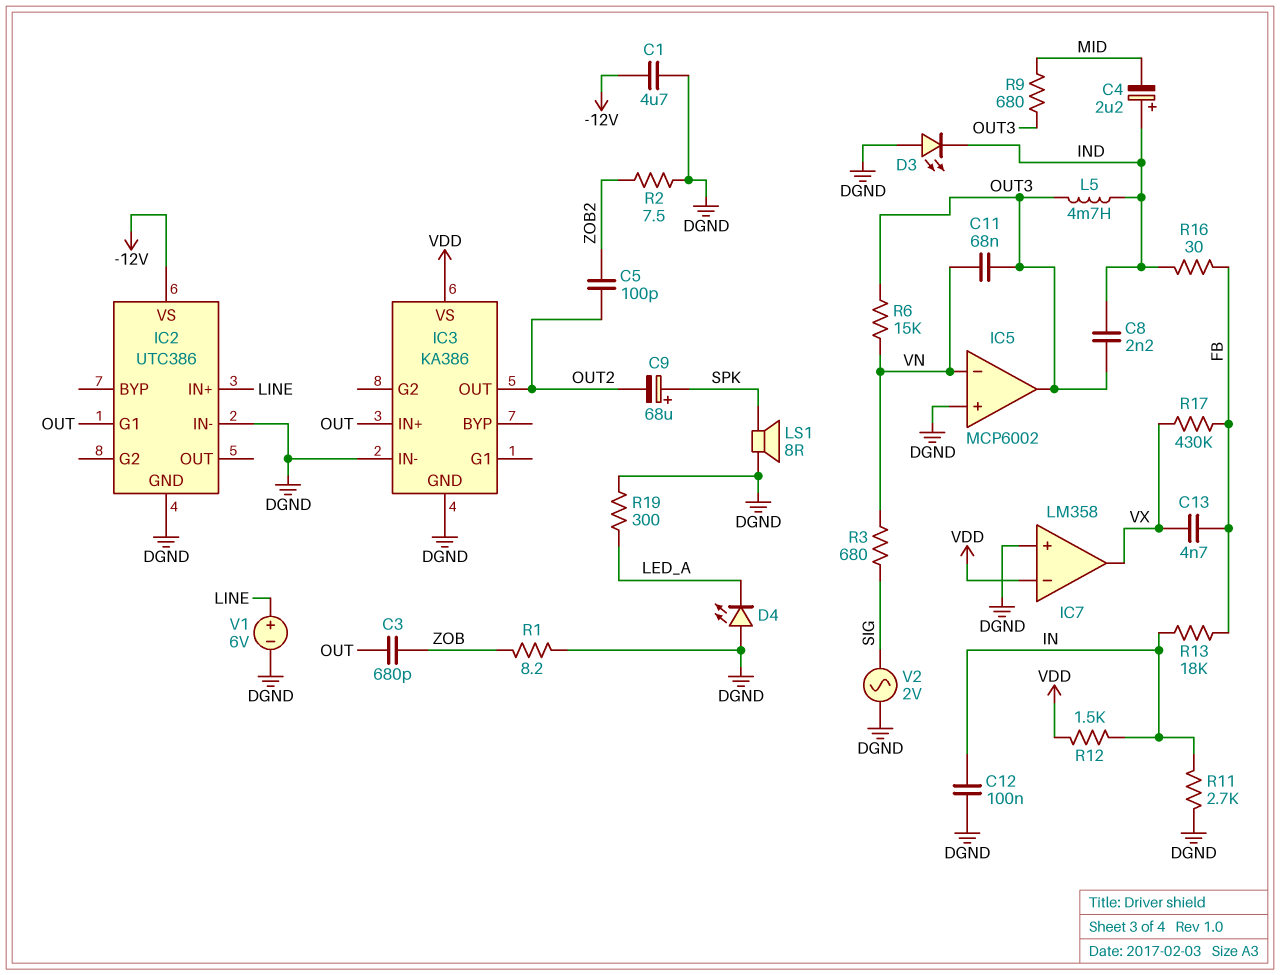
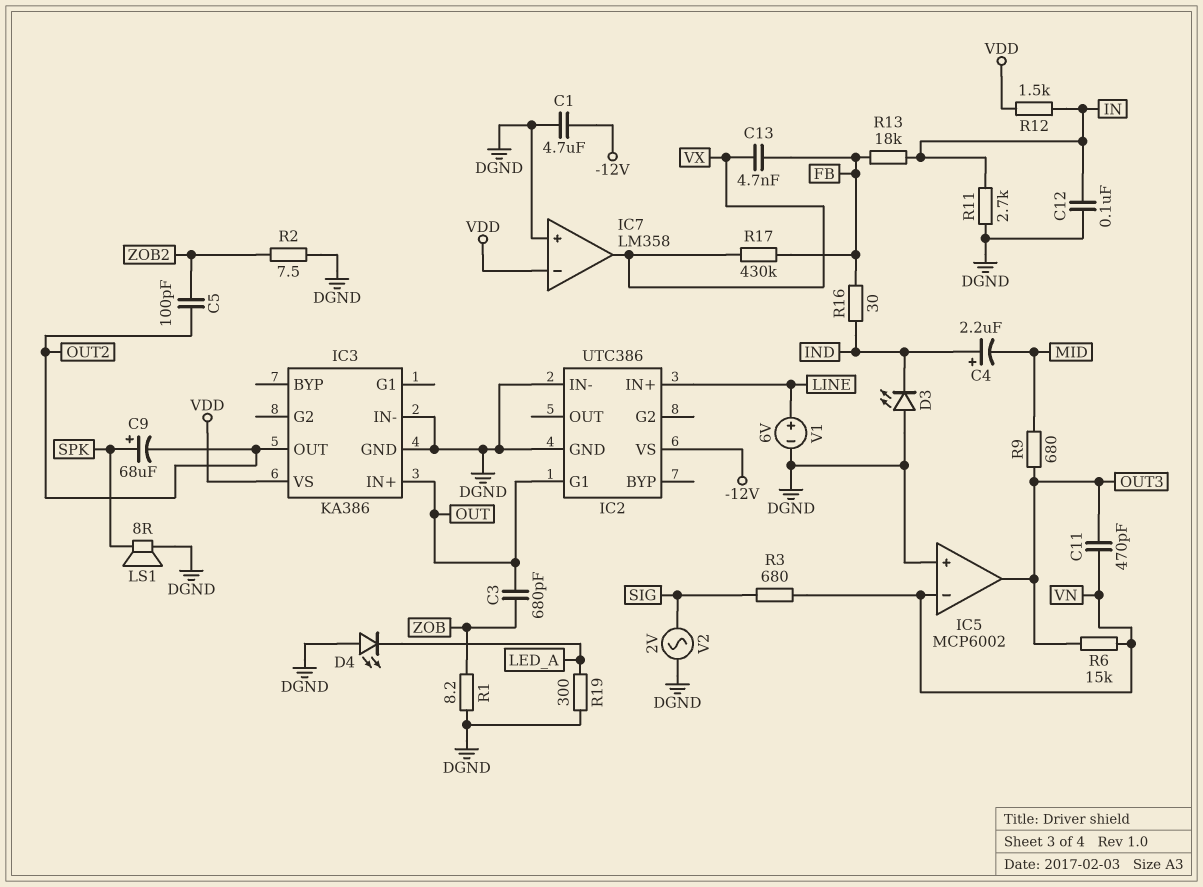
C8: 2.2nF (IND, OUT3) -> none
C11: 68nF (OUT3, VN) -> 470pF (OUT3, VN)
L5: 4.7mH (IND, OUT3) -> none

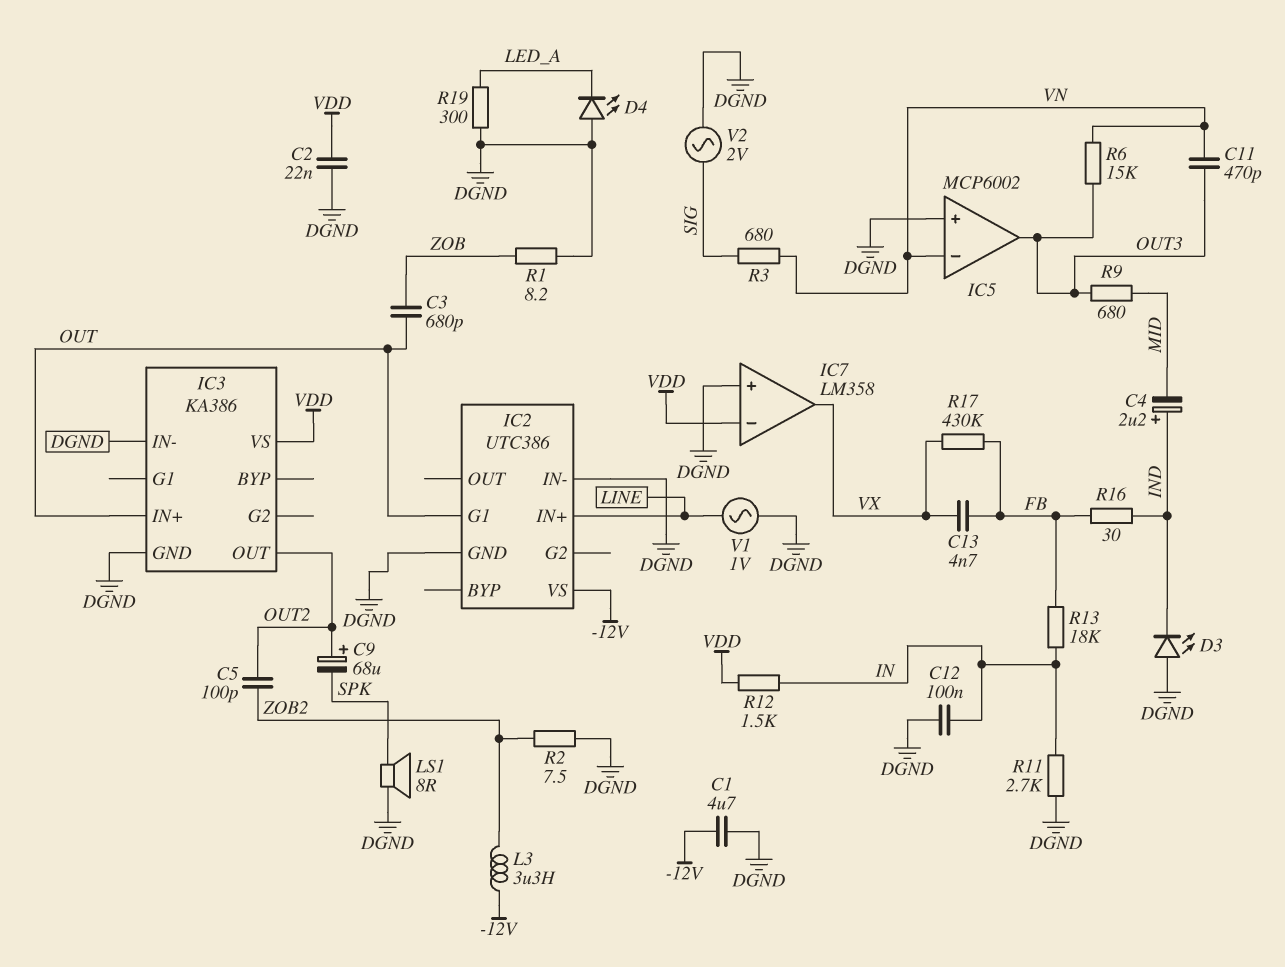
C2: none -> 22nF (DGND, VDD)
C9: 68uF (plus SPK, minus OUT2) -> 68uF (plus OUT2, minus SPK)
L3: none -> 3.3uH (-12V, ZOB2)
V1: 6V (plus LINE, minus DGND) -> AC 1V (DGND, LINE)

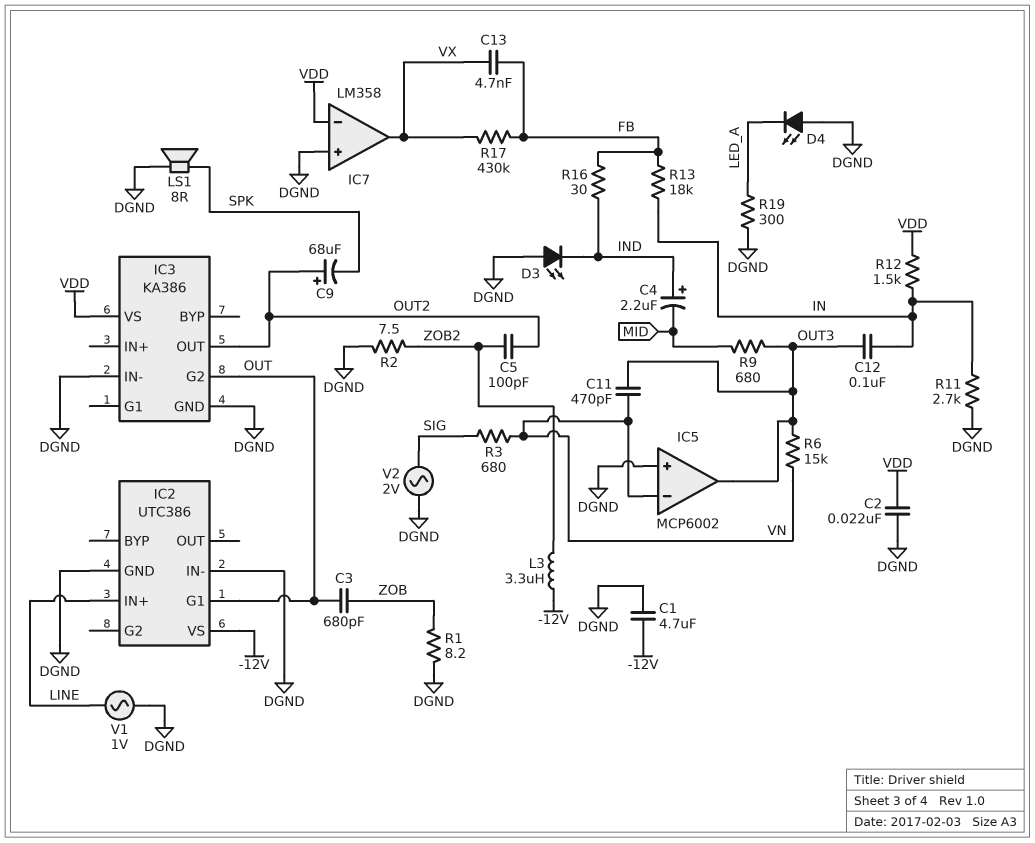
C12: 100nF (DGND, IN) -> 100nF (IN, OUT3)
IC3 pin G2: none -> OUT
IC3 pin IN+: OUT -> none

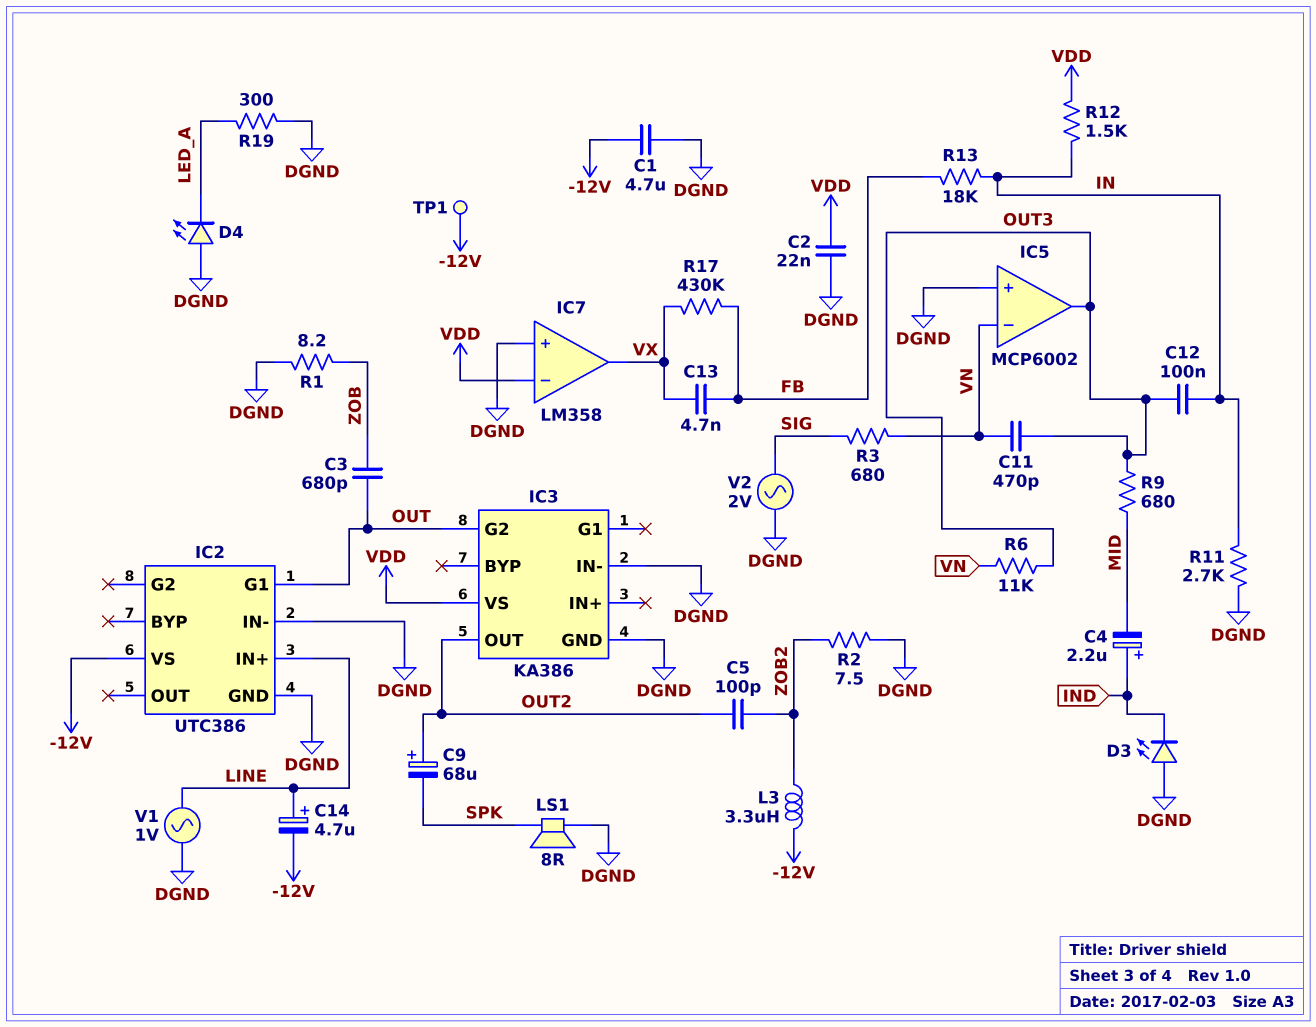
C14: none -> 4.7uF (plus LINE, minus -12V)
R6: 15k (OUT3, VN) -> 11k (OUT3, VN)
R16: 30 (FB, IND) -> none
TP1: none -> test point (-12V)

